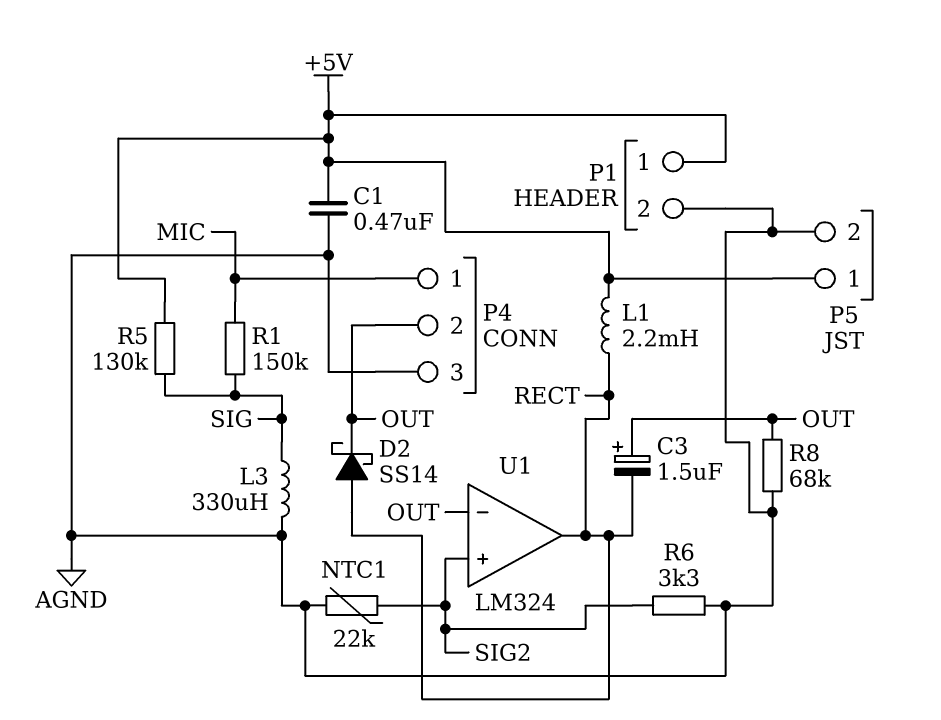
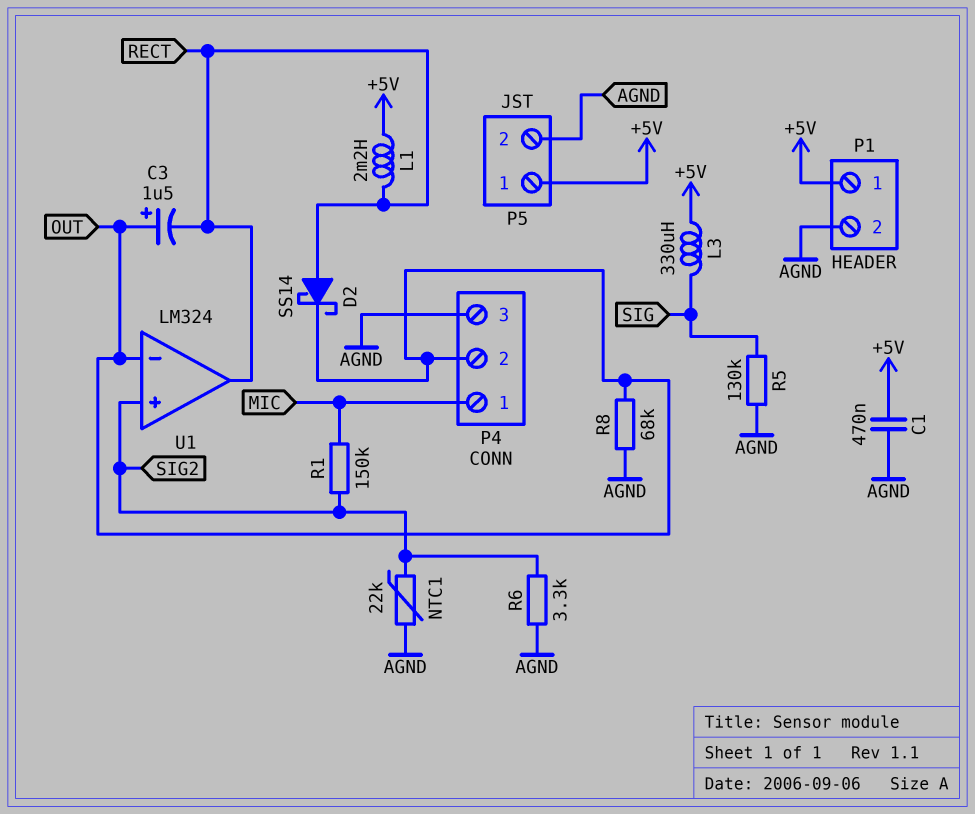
L3: 330uH (AGND, SIG) -> 330uH (+5V, SIG)
R1: 150k (MIC, SIG) -> 150k (MIC, SIG2)
R5: 130k (+5V, SIG) -> 130k (AGND, SIG)

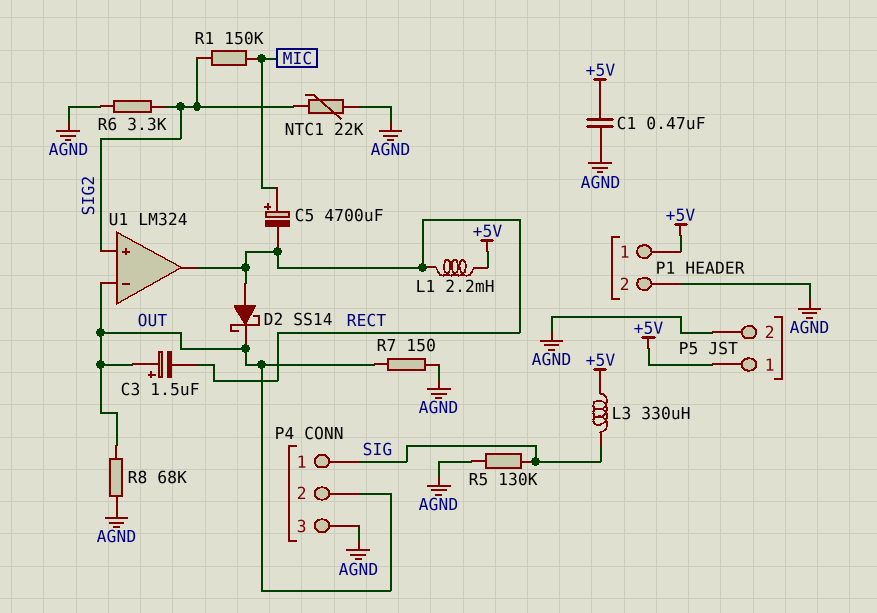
C5: none -> 4700uF (plus MIC, minus RECT)
P4 pin 1: MIC -> SIG
R7: none -> 150 (AGND, OUT)

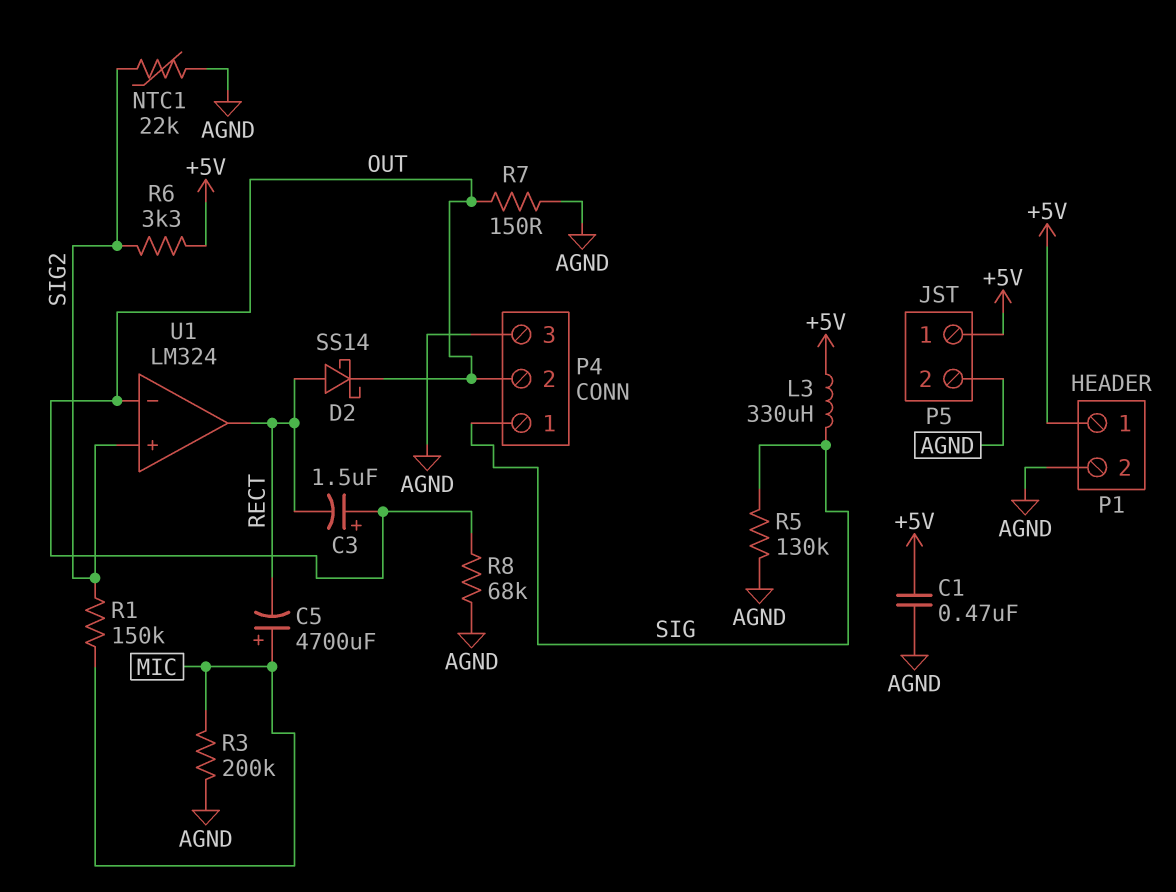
L1: 2.2mH (+5V, RECT) -> none
R3: none -> 200k (AGND, MIC)
R6: 3.3k (AGND, SIG2) -> 3.3k (+5V, SIG2)

